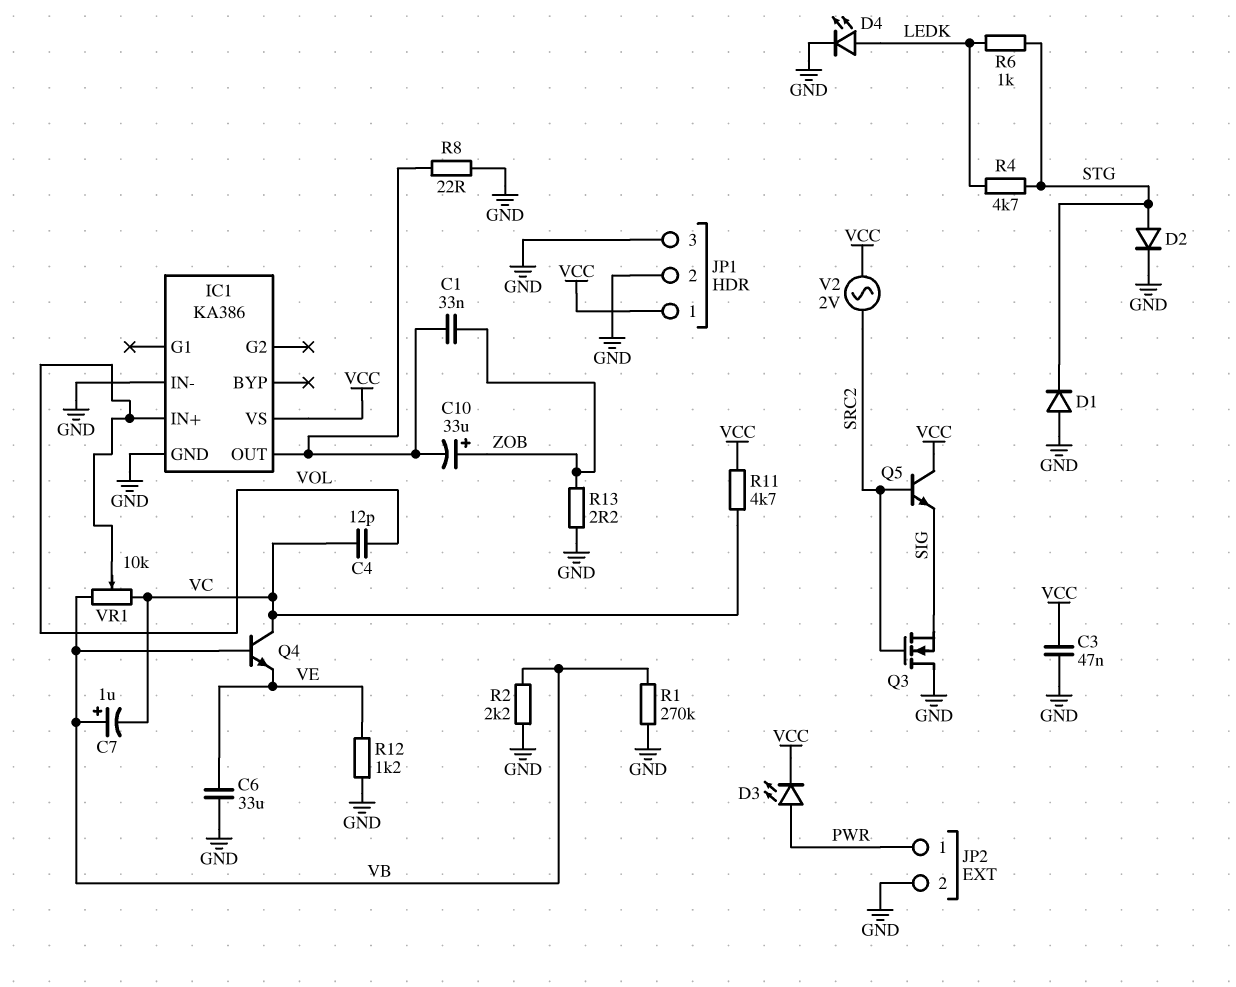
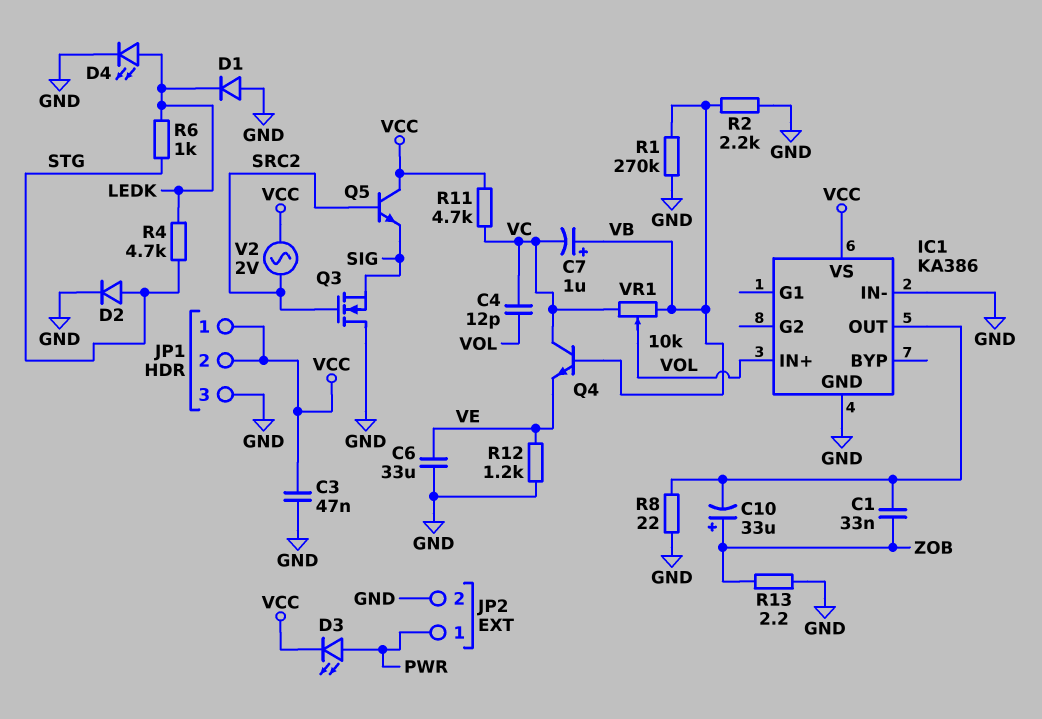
D1: diode (A GND, K STG) -> diode (A GND, K LEDK)
JP1 pin 2: GND -> VCC

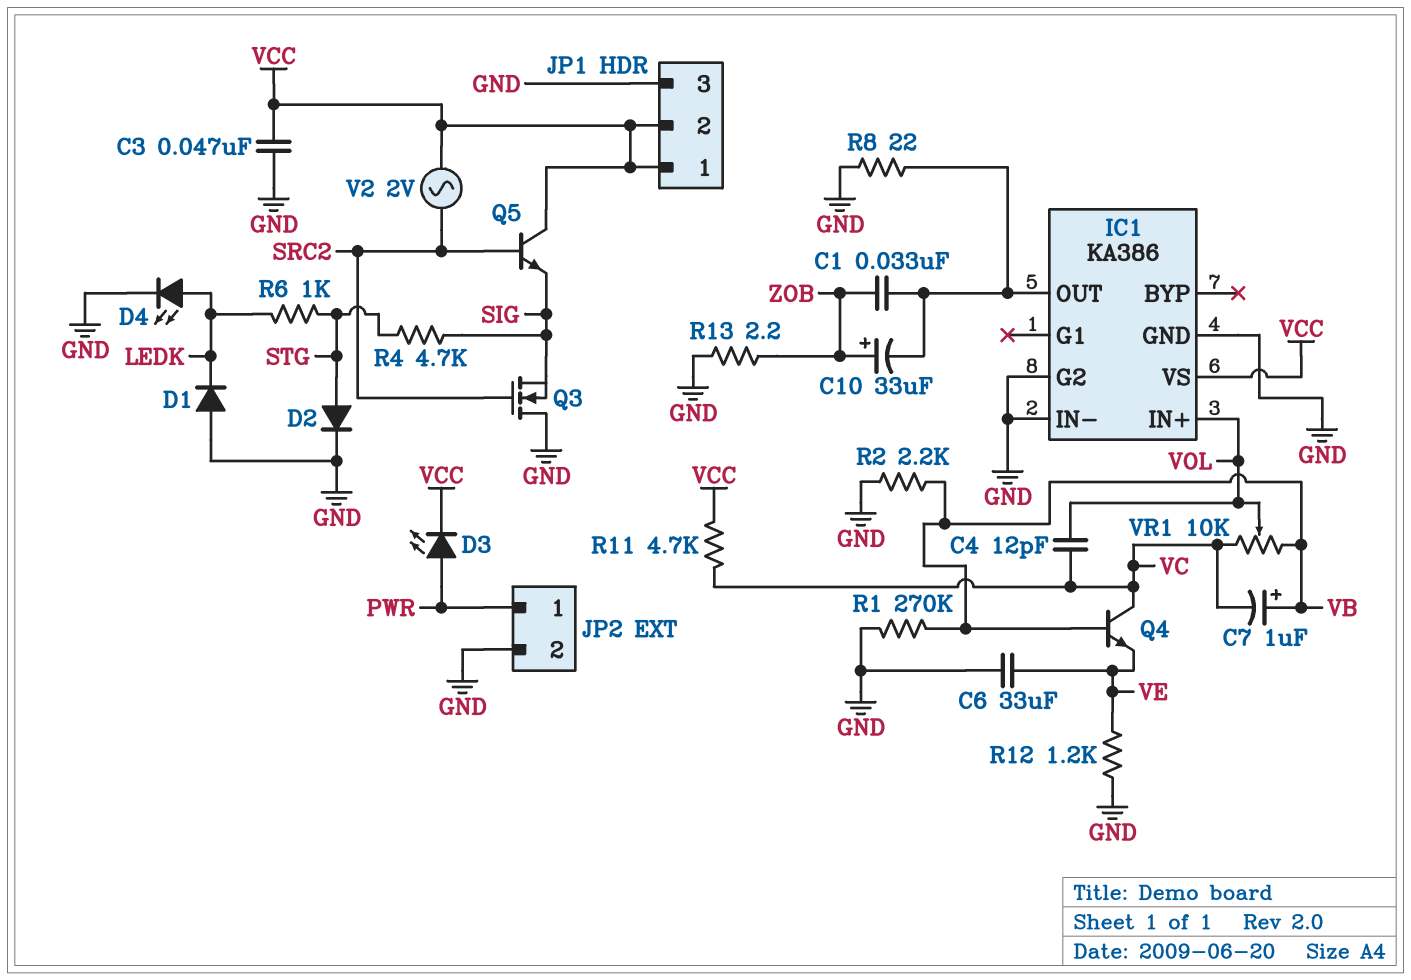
IC1 pin G2: none -> GND
R4: 4.7k (LEDK, STG) -> 4.7k (SIG, STG)

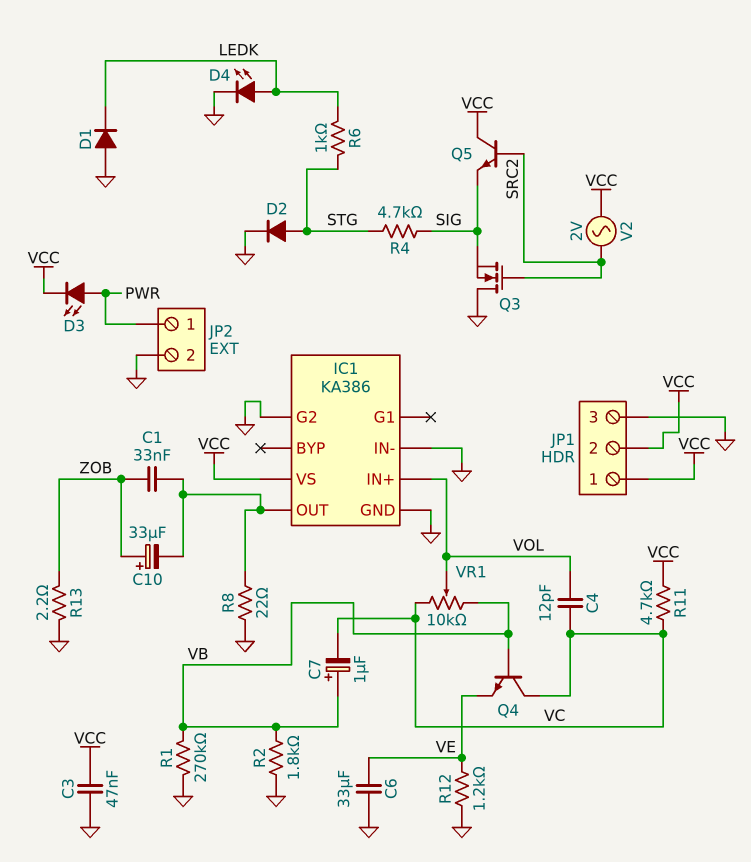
R2: 2.2k (GND, VB) -> 1.8k (GND, VB)

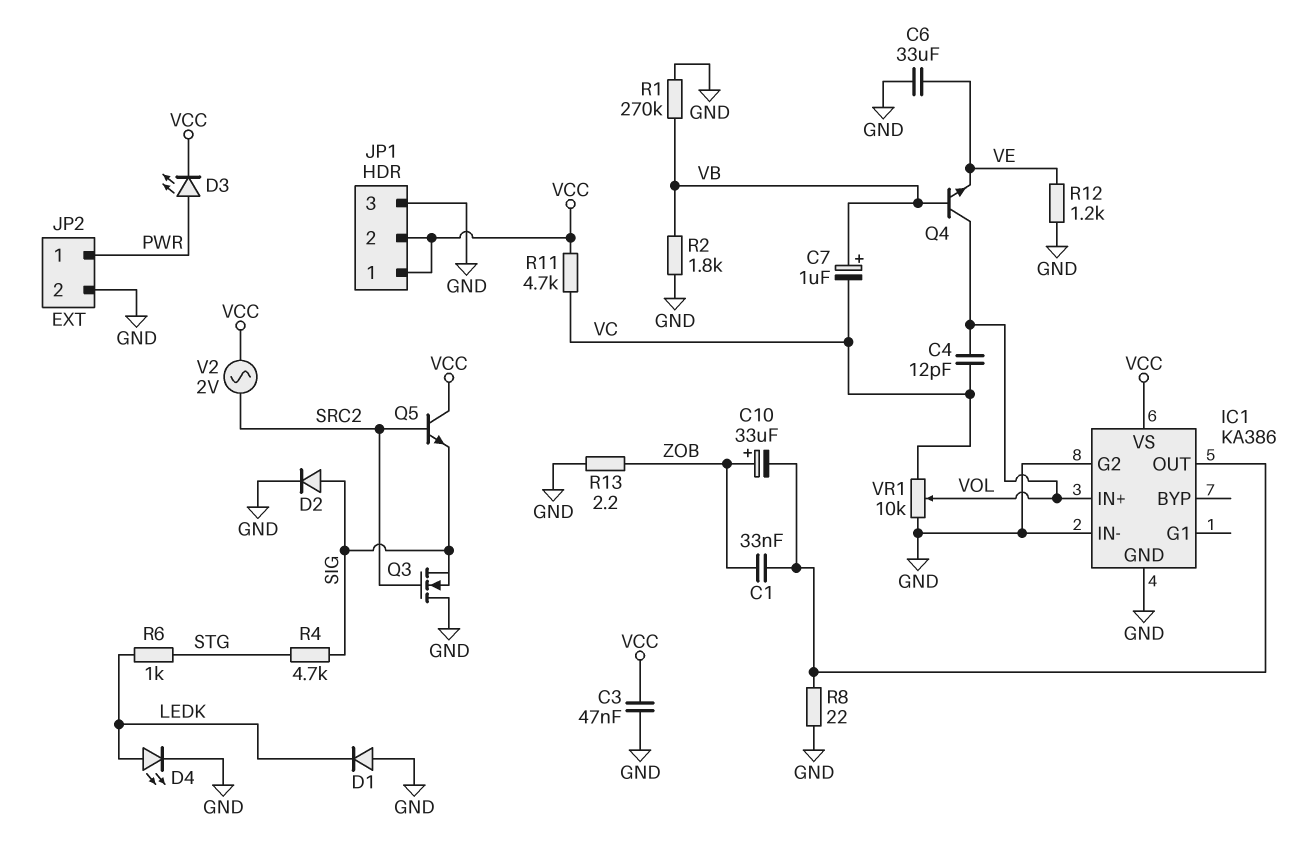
D2: diode (A STG, K GND) -> diode (A SIG, K GND)
Q4: NPN (B VB, C VC, E VE) -> NPN (B VB, C VOL, E VE)
VR1: 10k (VB, VC, wiper VOL) -> 10k (GND, VC, wiper VOL)

